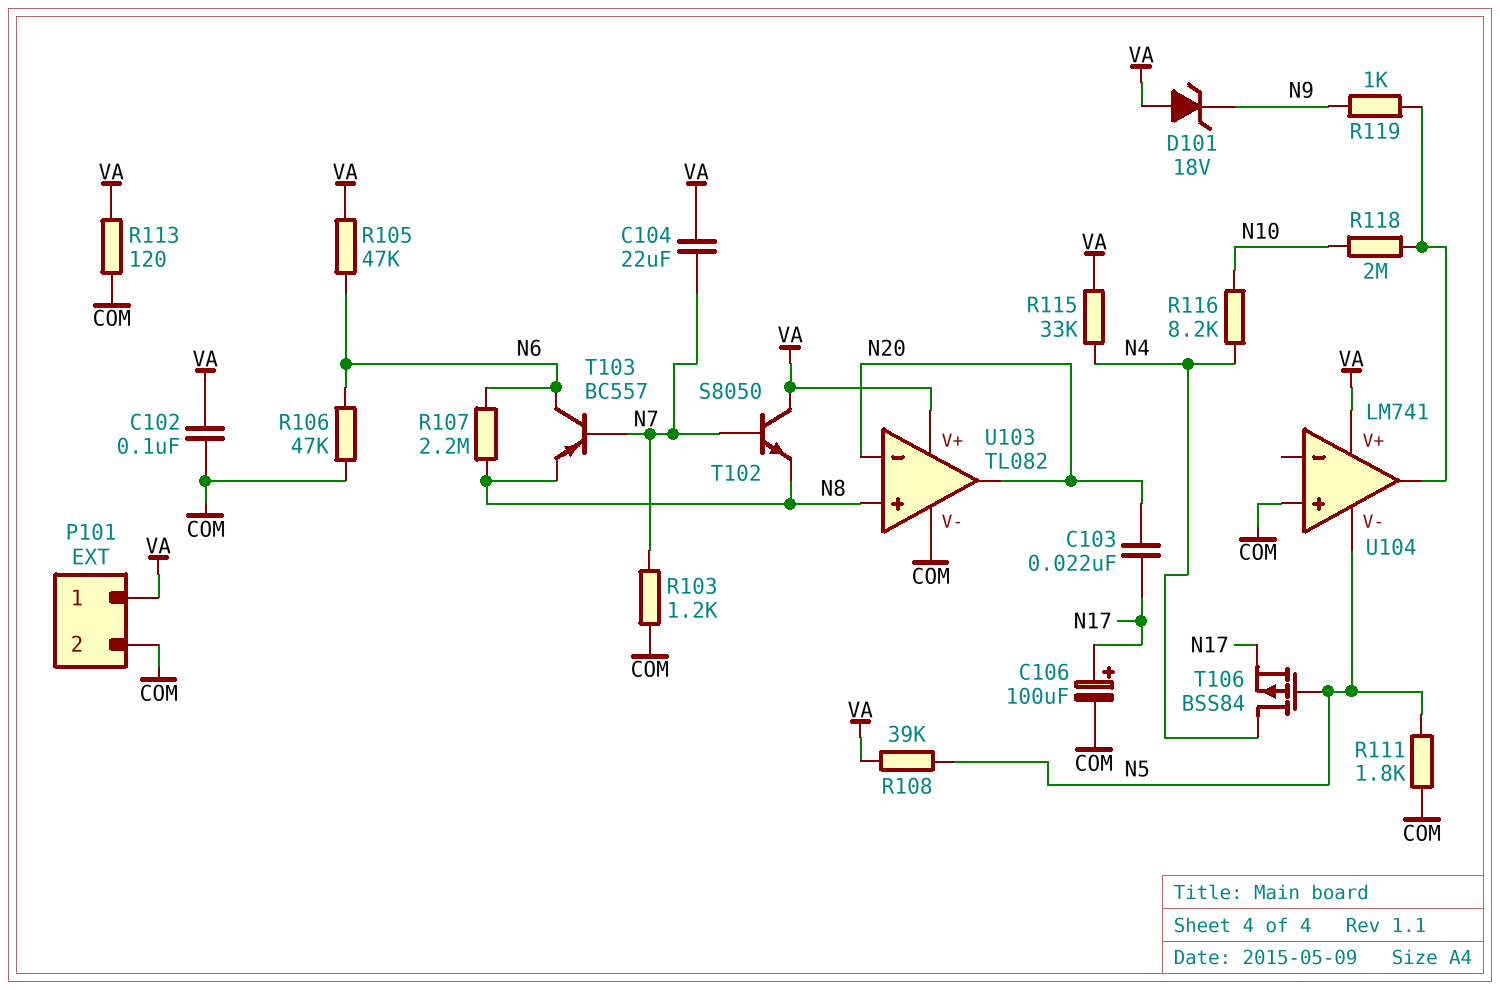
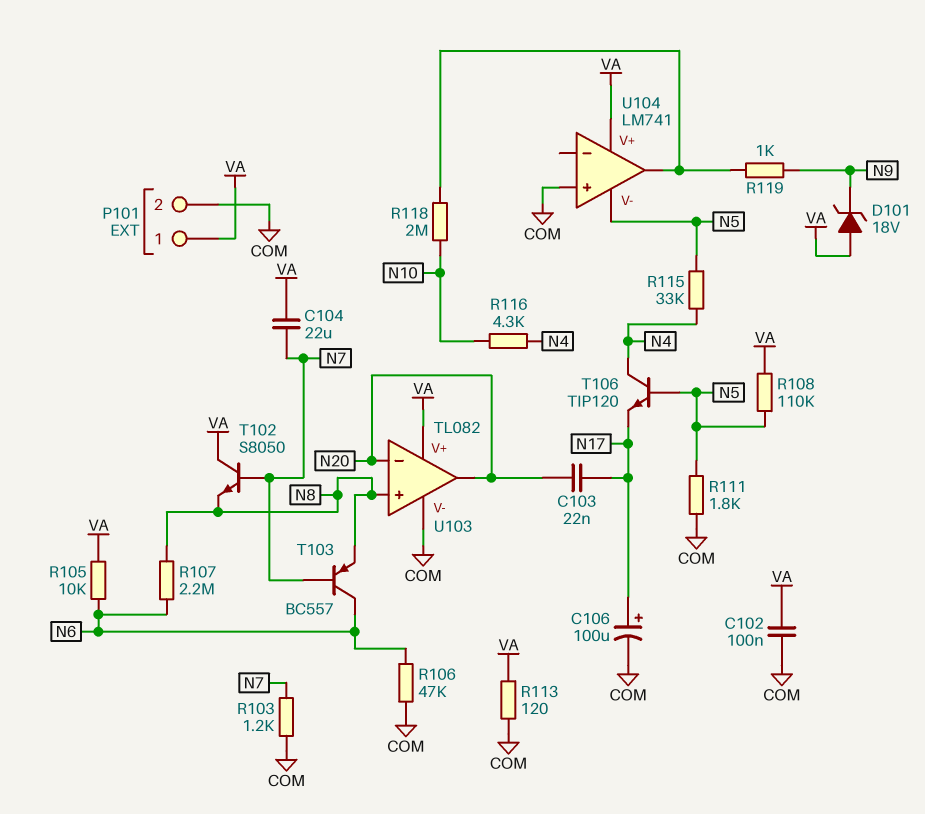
R105: 47k (N6, VA) -> 10k (N6, VA)
R108: 39k (N5, VA) -> 110k (N5, VA)
R115: 33k (N4, VA) -> 33k (N4, N5)
R116: 8.2k (N4, N10) -> 4.3k (N4, N10)
T106: PMOS BSS84 (G N5, D N4, S N17) -> NPN TIP120 (B N5, C N4, E N17)

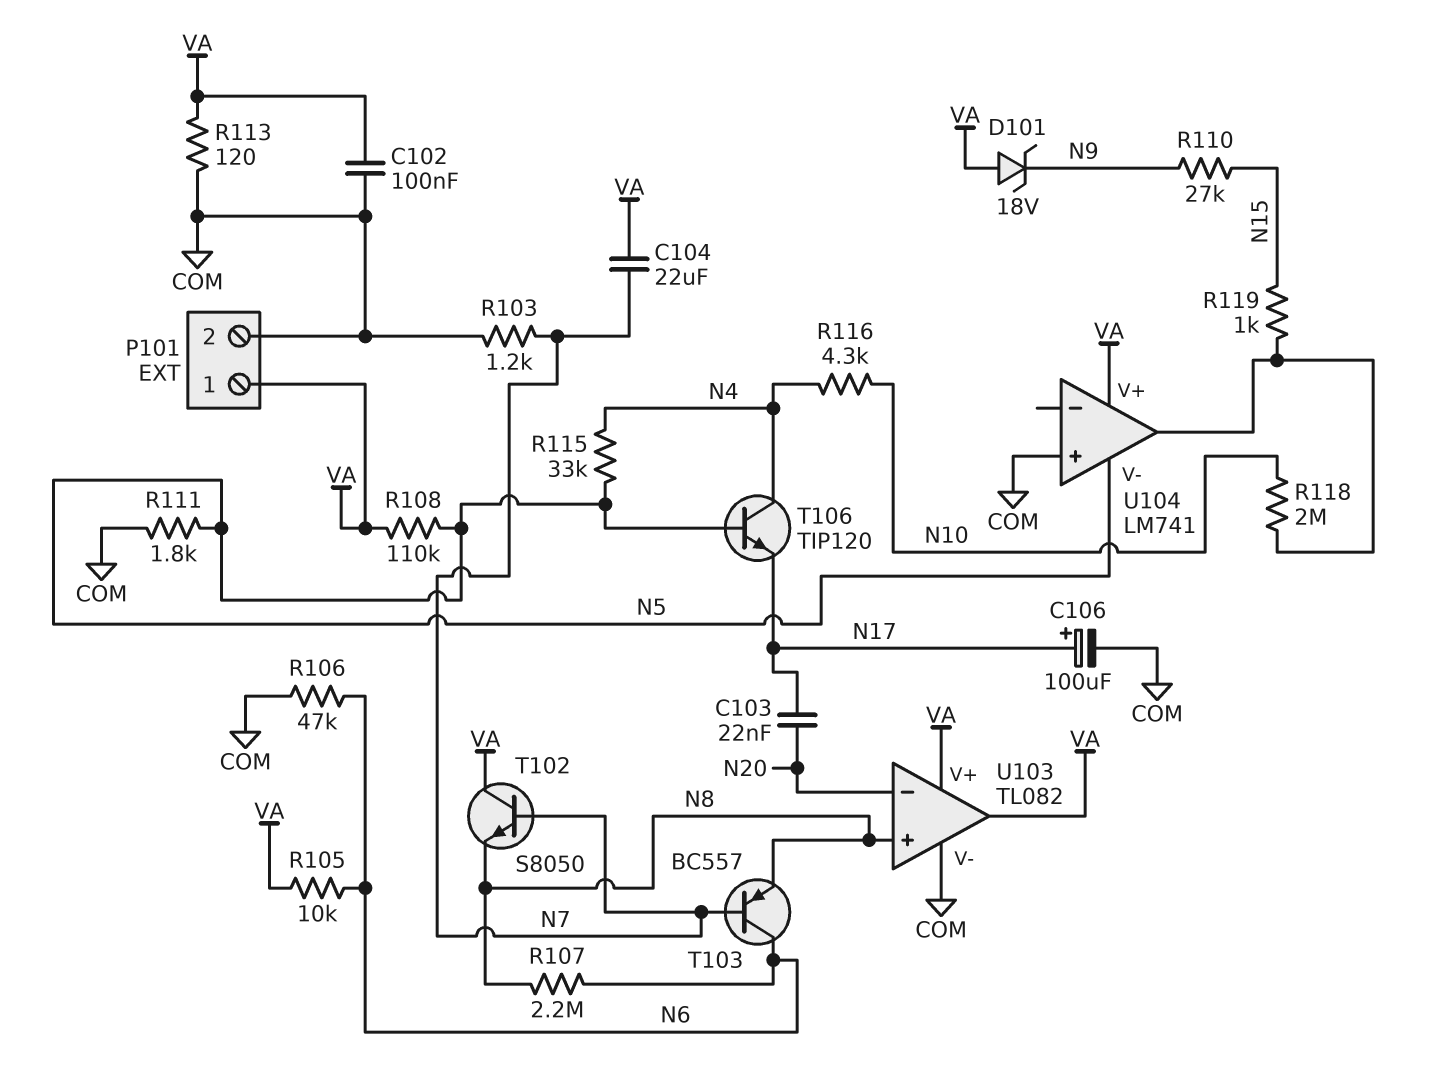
R110: none -> 27k (N9, N15)
R119: 1k (N9, U104/out) -> 1k (N15, U104/out)
U103 pin out: N20 -> VA

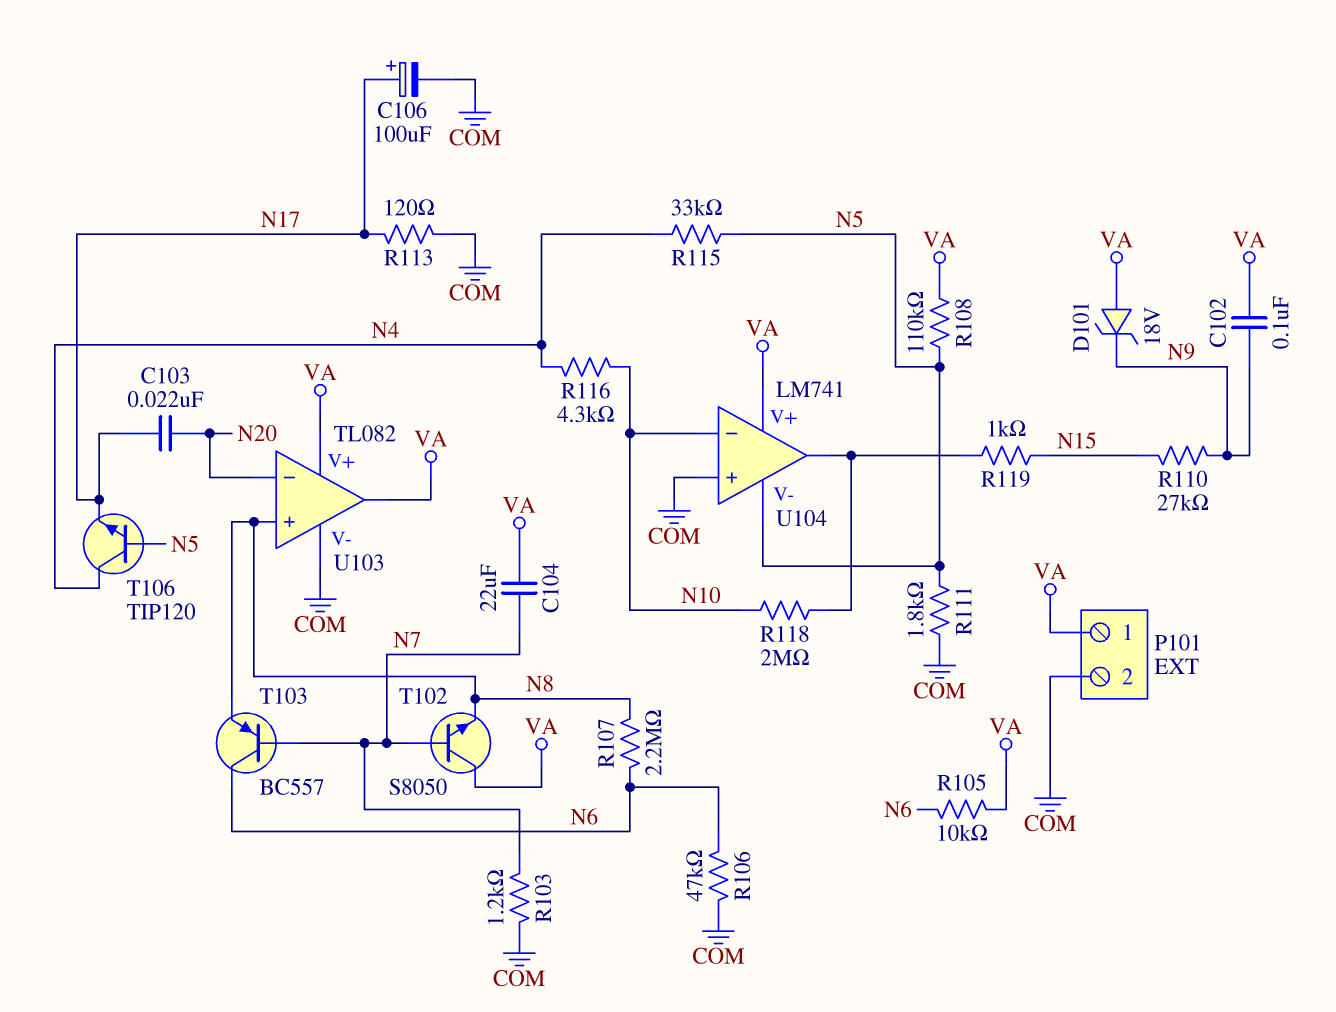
C102: 100nF (COM, VA) -> 100nF (N9, VA)
R113: 120 (COM, VA) -> 120 (COM, N17)
U104 pin in-: none -> N10

